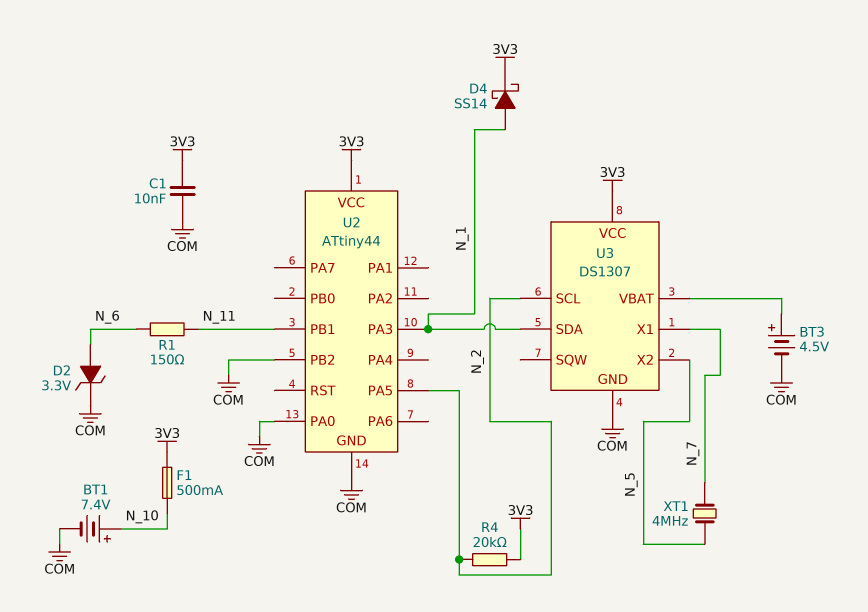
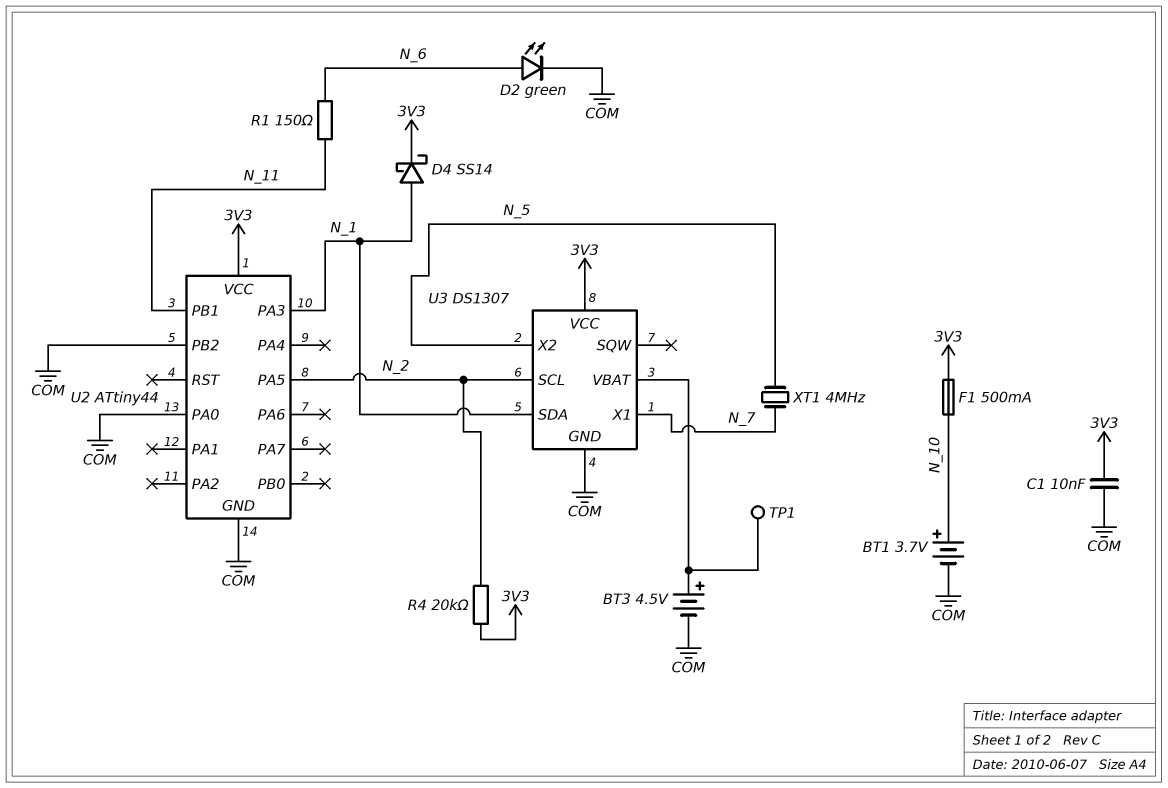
BT1: 7.4V (plus N_10, minus COM) -> 3.7V (plus N_10, minus COM)
D2: zener 3.3V (A N_6, K COM) -> LED green (A N_6, K COM)
TP1: none -> test point (U3/VBAT)

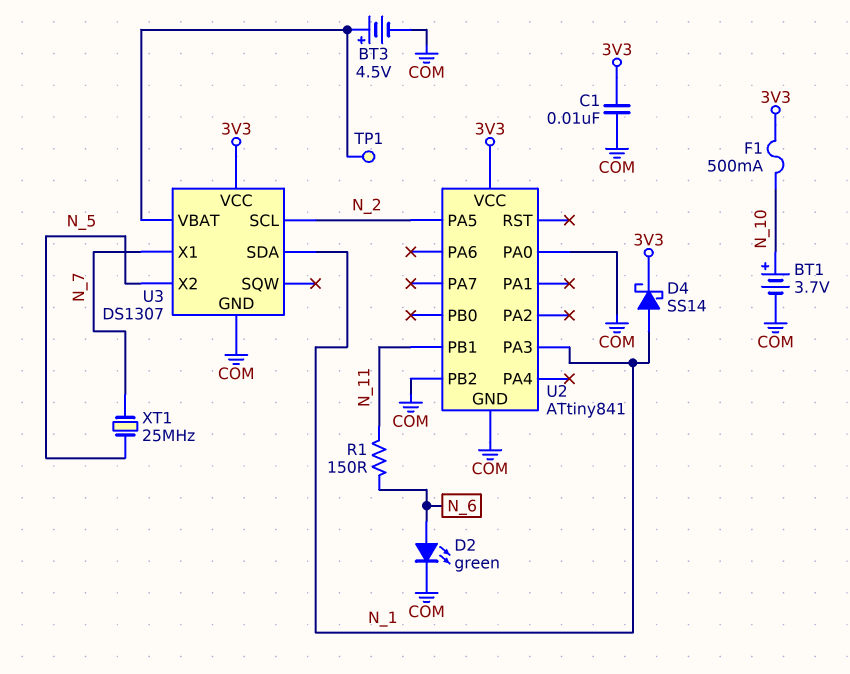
R4: 20k (3V3, N_2) -> none
U2: ATtiny44 -> ATtiny841
XT1: 4MHz (N_5, N_7) -> 25MHz (N_5, N_7)

